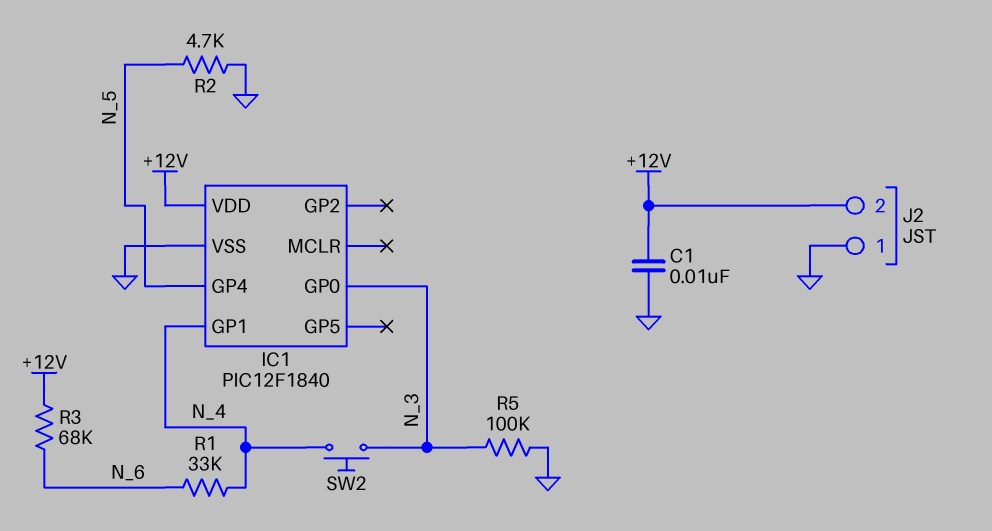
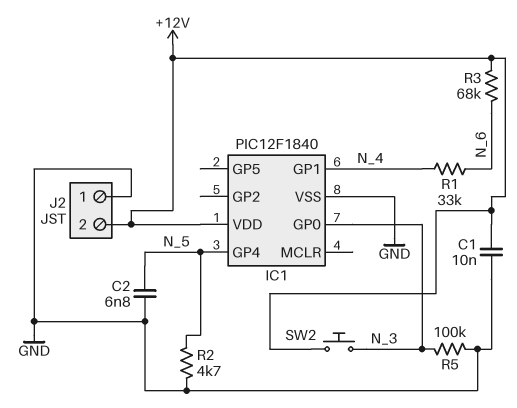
C2: none -> 6.8nF (GND, N_5)
SW2: button (N_3, N_4) -> button (+12V, N_3)

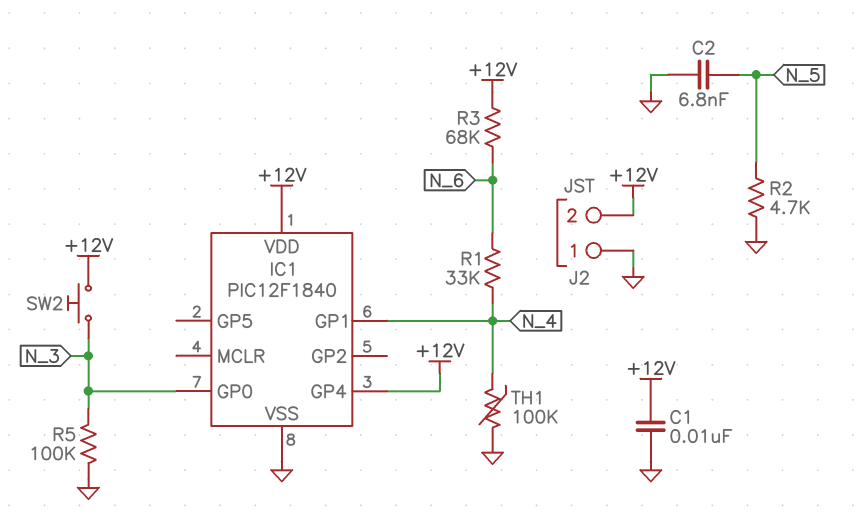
IC1 pin GP4: N_5 -> +12V
TH1: none -> 100k (GND, N_4)

